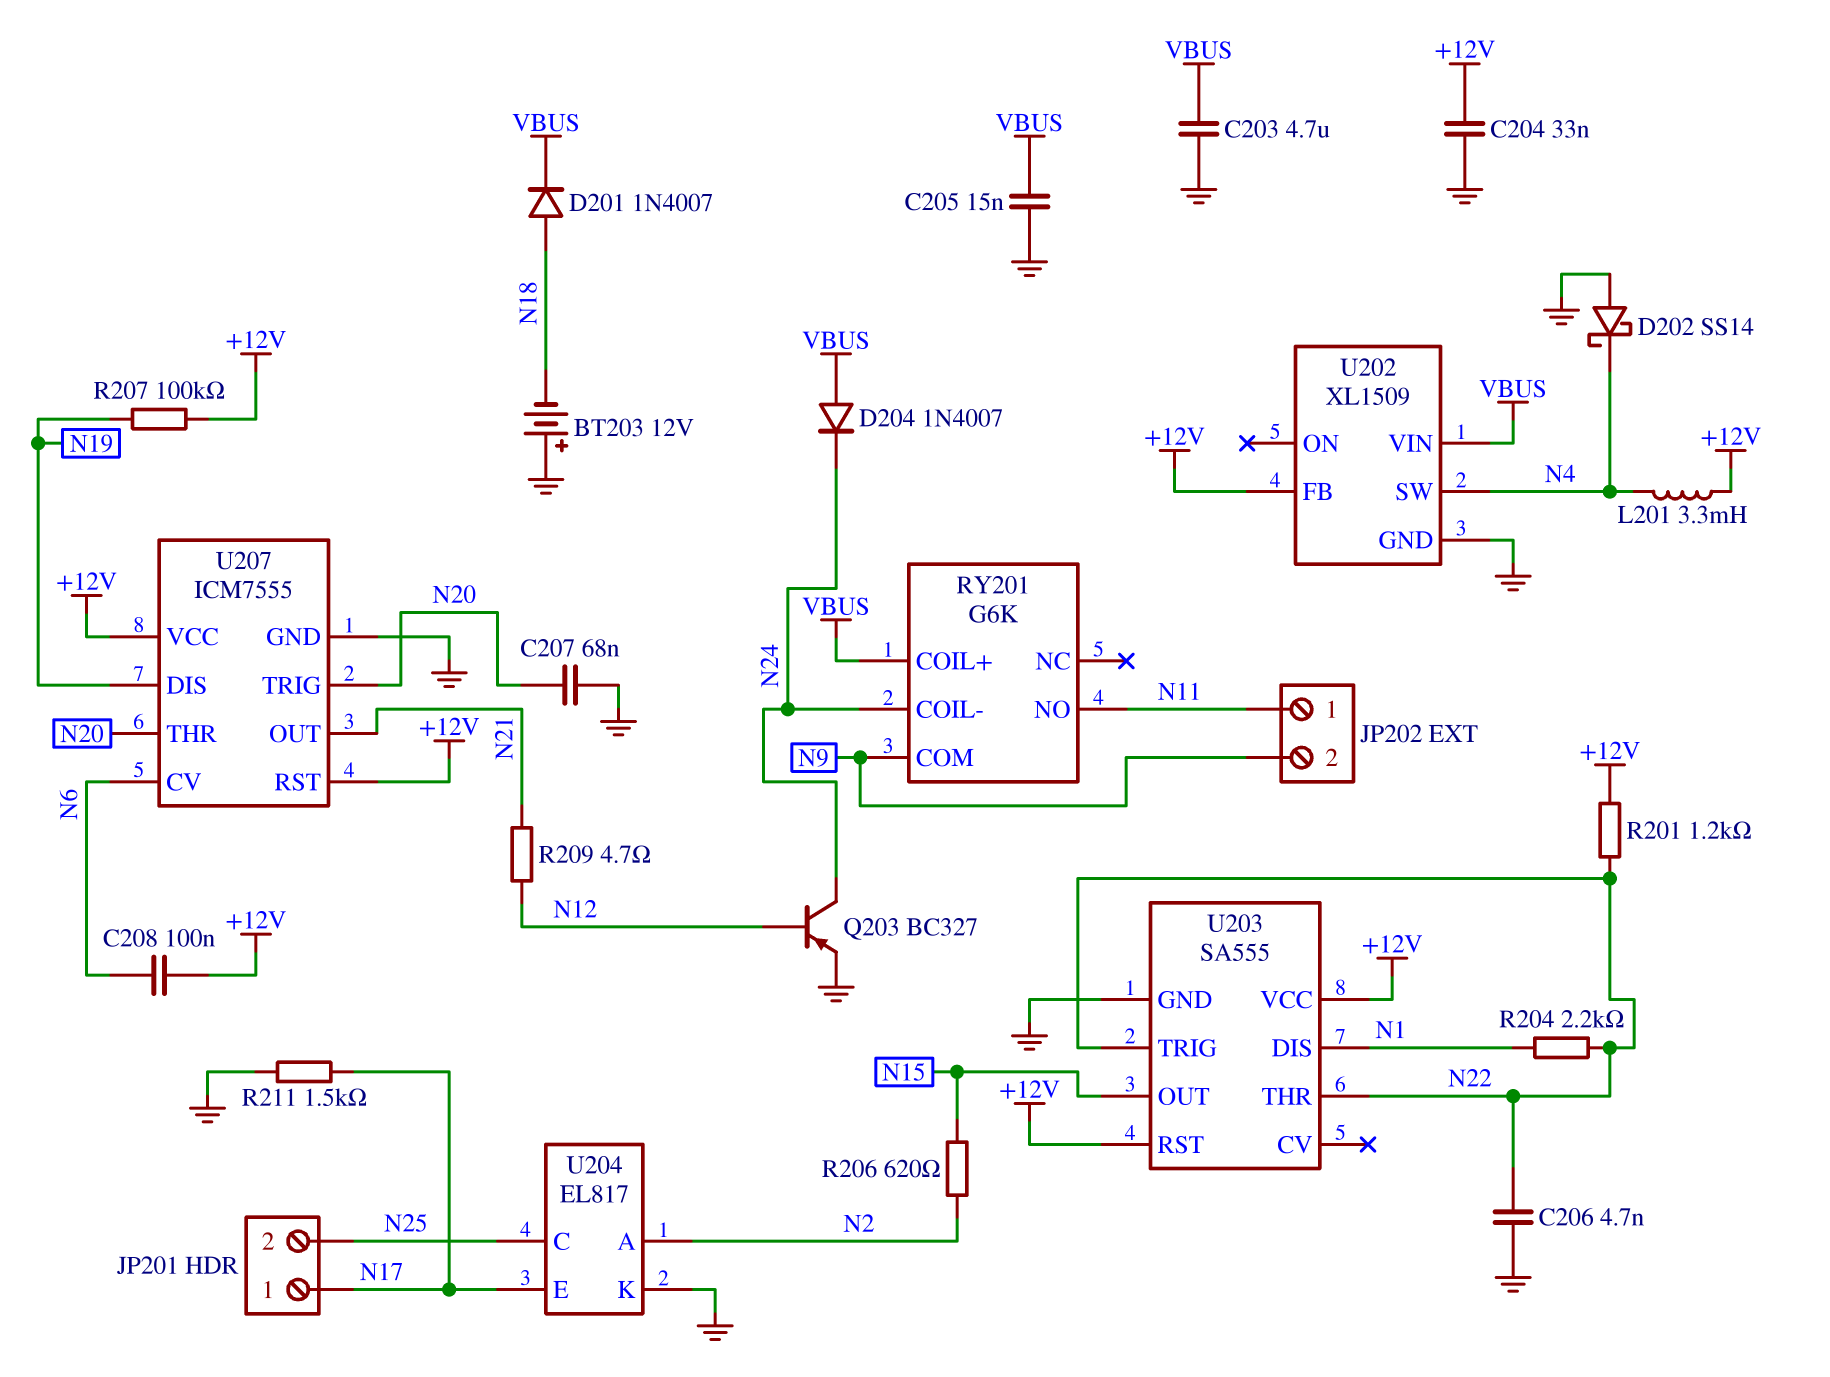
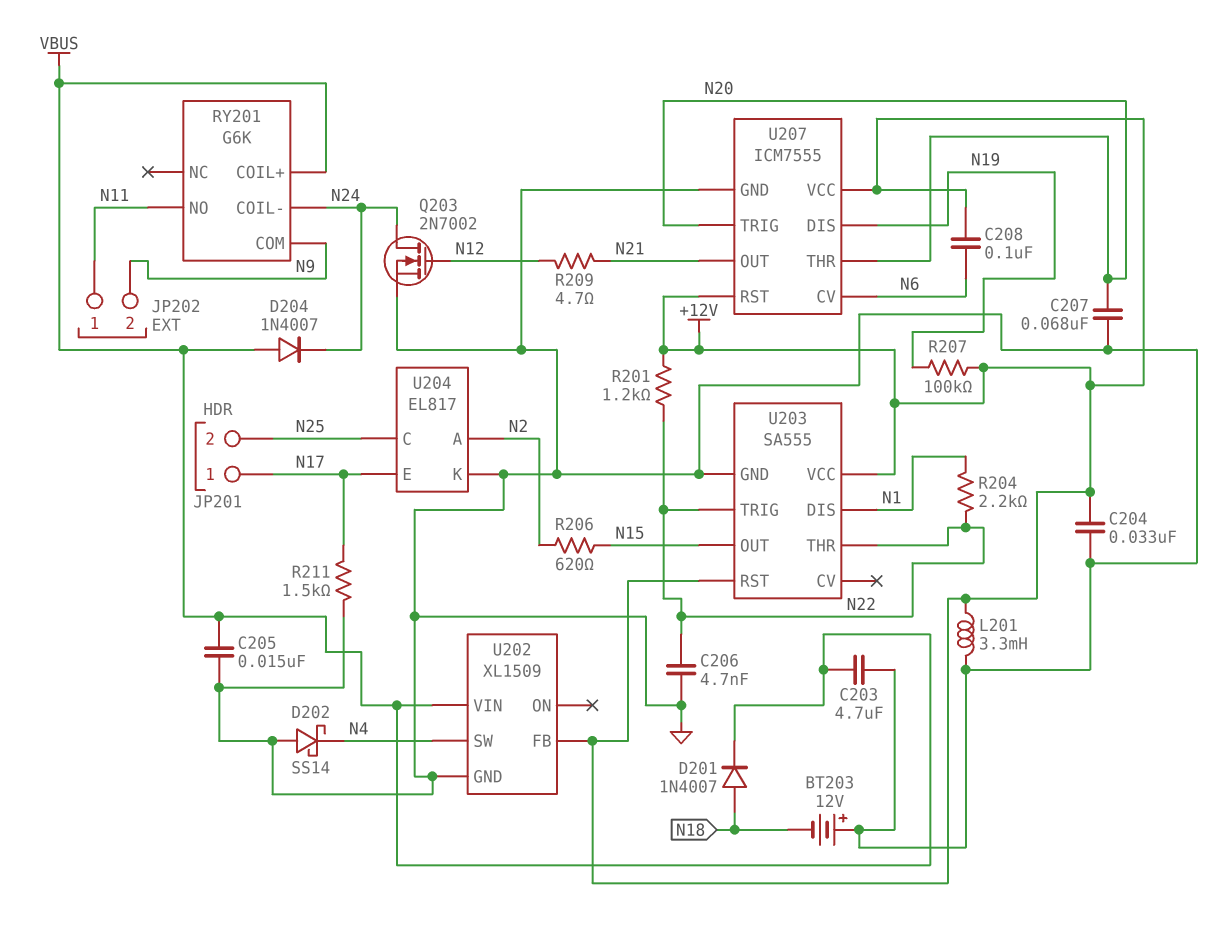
L201: 3.3mH (+12V, N4) -> 3.3mH (+12V, GND)
Q203: PNP BC327 (B N12, C N24, E GND) -> NMOS 2N7002 (G N12, D N24, S GND)

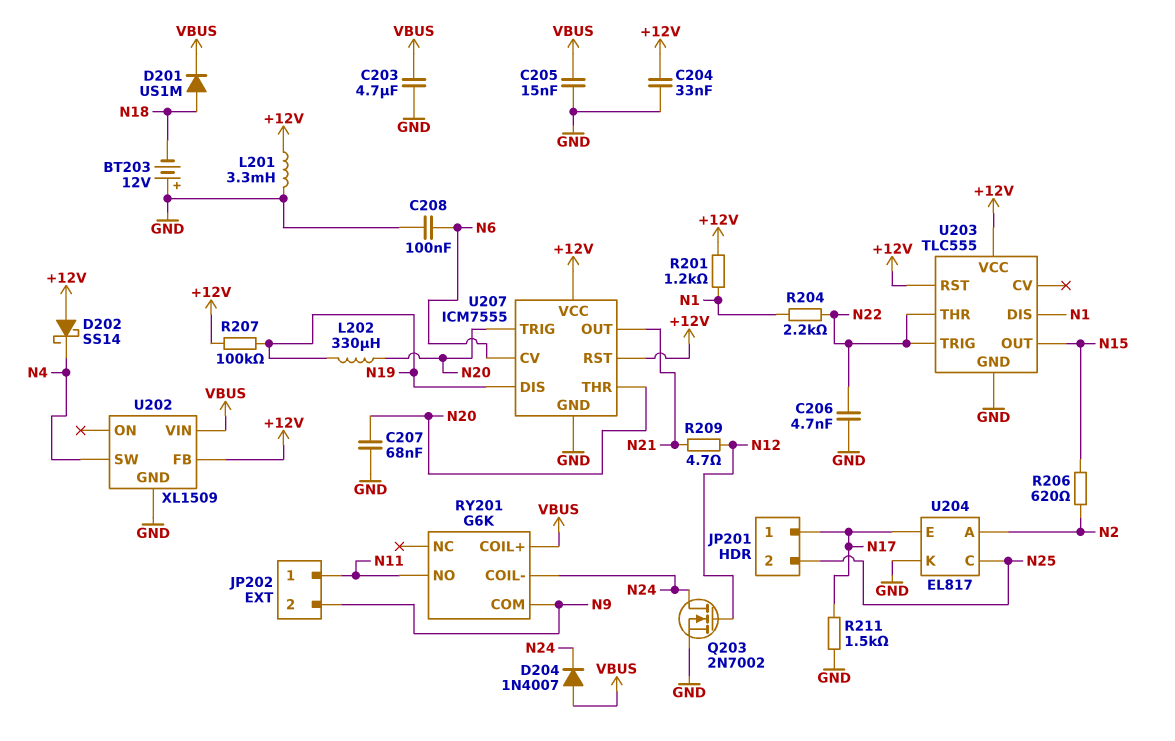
C208: 100nF (+12V, N6) -> 100nF (GND, N6)
D201: diode 1N4007 (A N18, K VBUS) -> diode US1M (A N18, K VBUS)
D202: schottky SS14 (A GND, K N4) -> schottky SS14 (A +12V, K N4)
L202: none -> 330uH (N19, N20)
R201: 1.2k (+12V, N22) -> 1.2k (+12V, N1)
U203: SA555 -> TLC555

